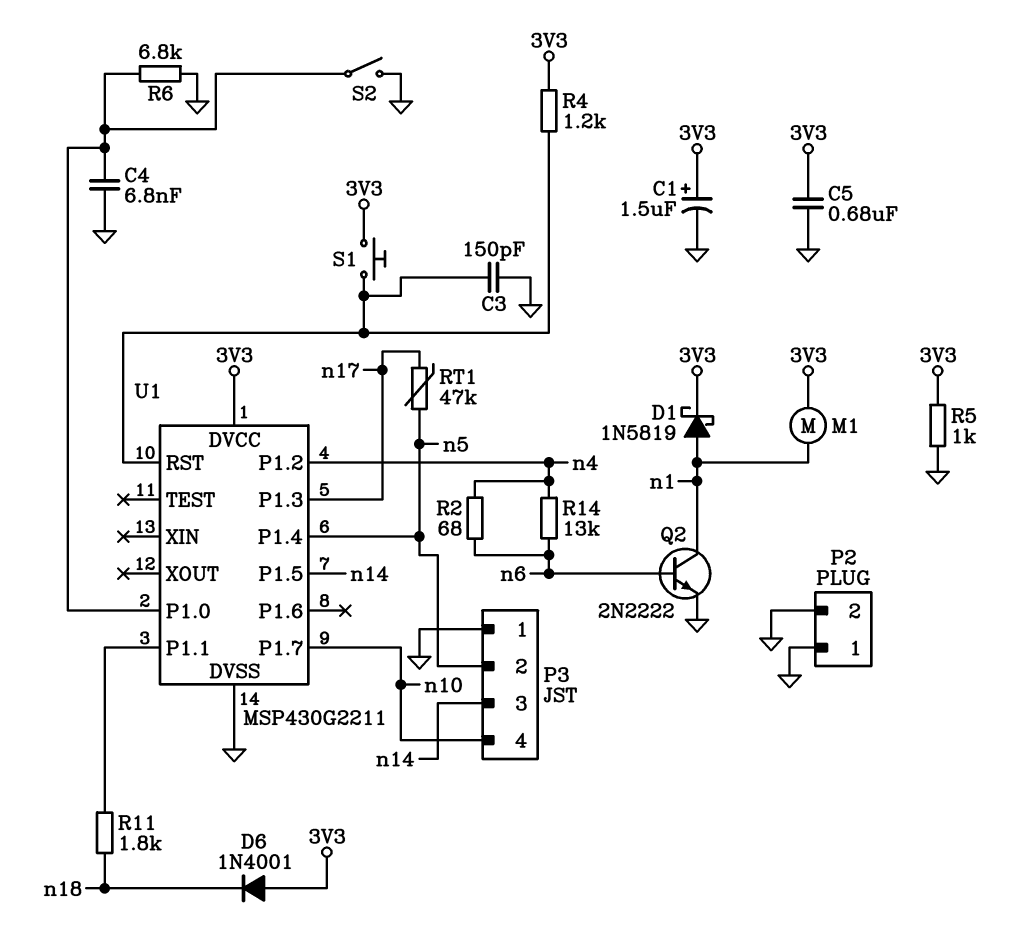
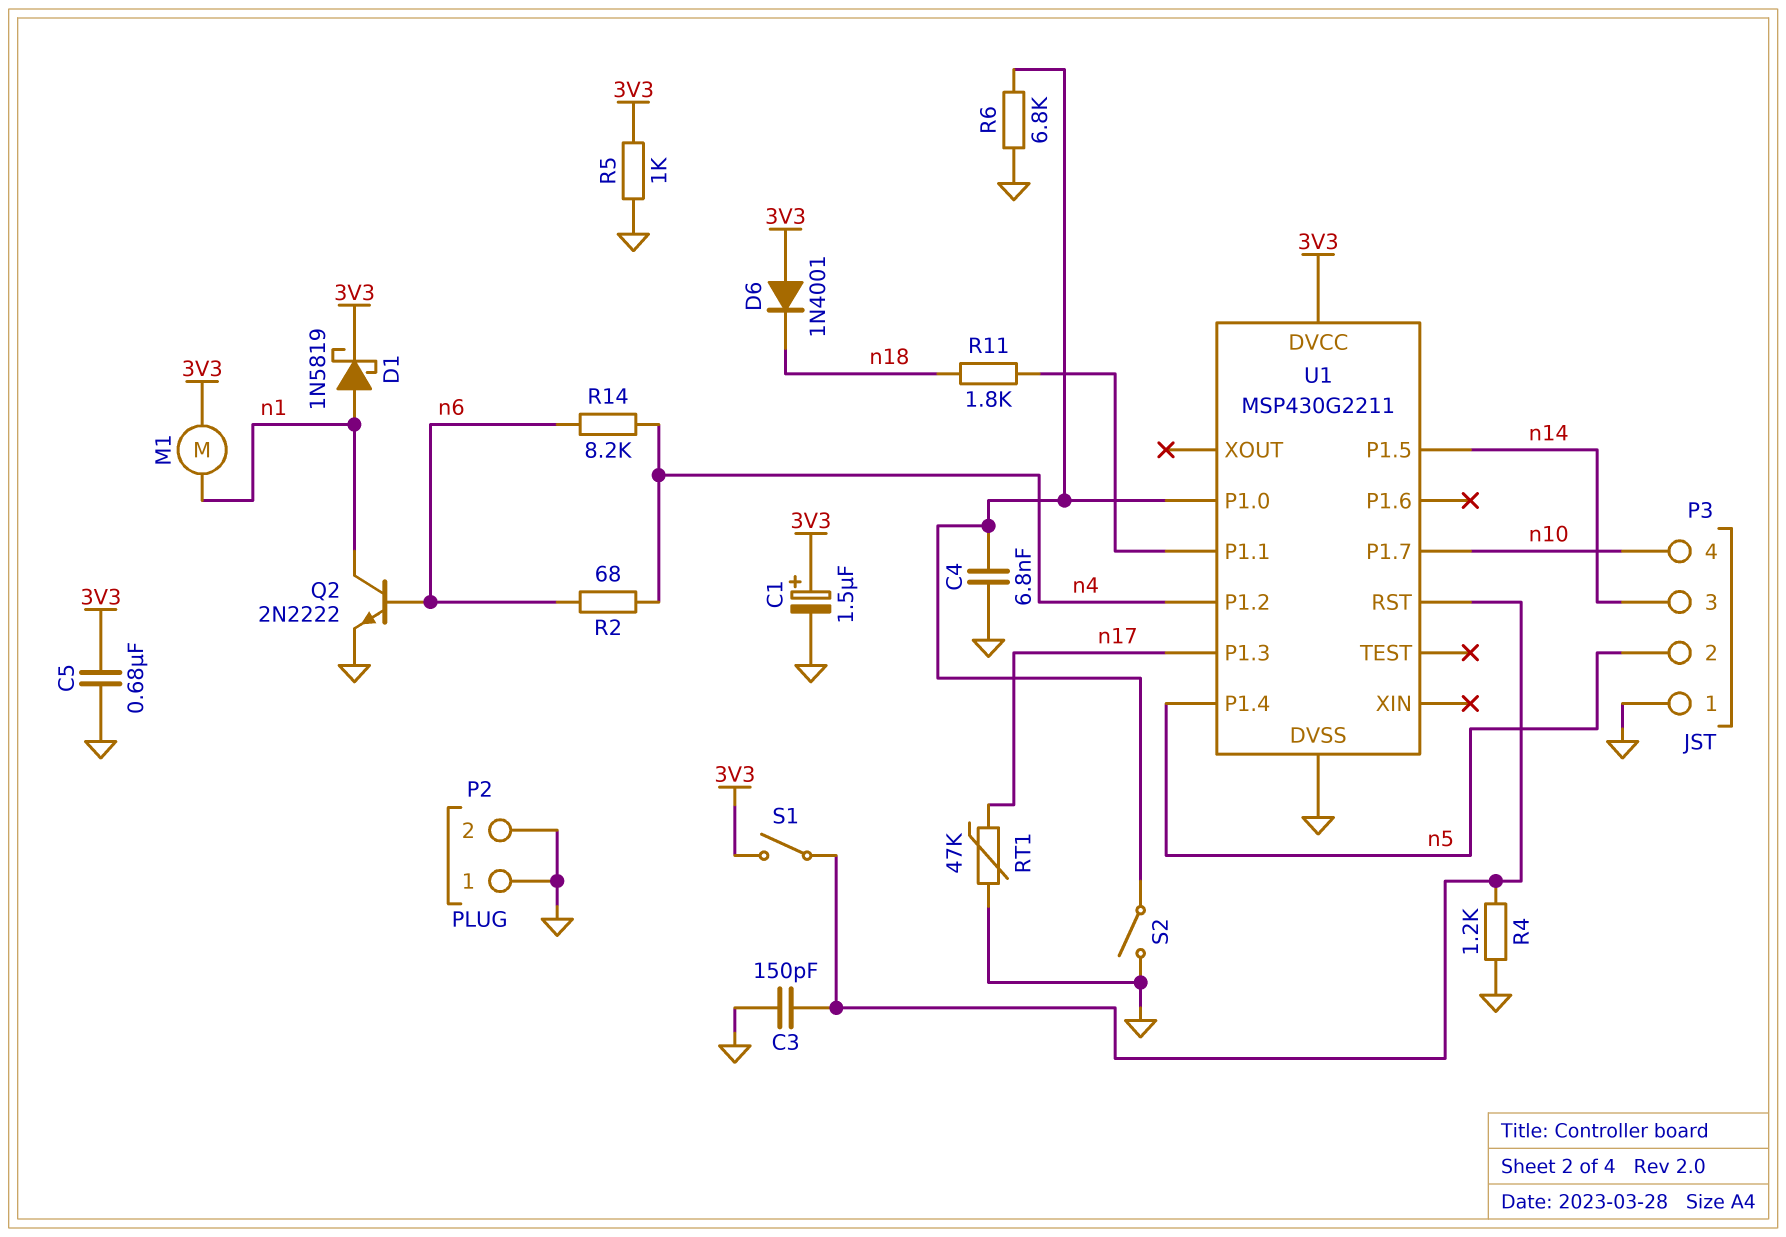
R4: 1.2k (3V3, U1/RST) -> 1.2k (GND, U1/RST)
R14: 13k (n4, n6) -> 8.2k (n4, n6)
RT1: 47k (n5, n17) -> 47k (GND, n17)
S1: button (3V3, U1/RST) -> switch (3V3, U1/RST)

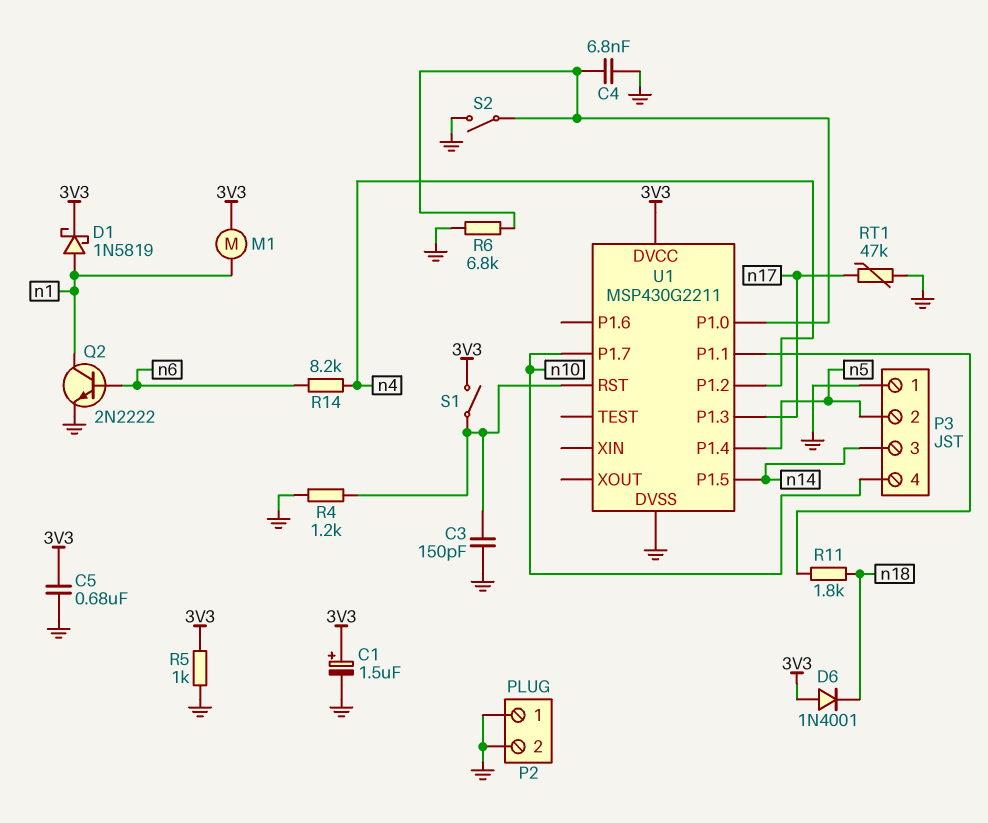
R2: 68 (n4, n6) -> none

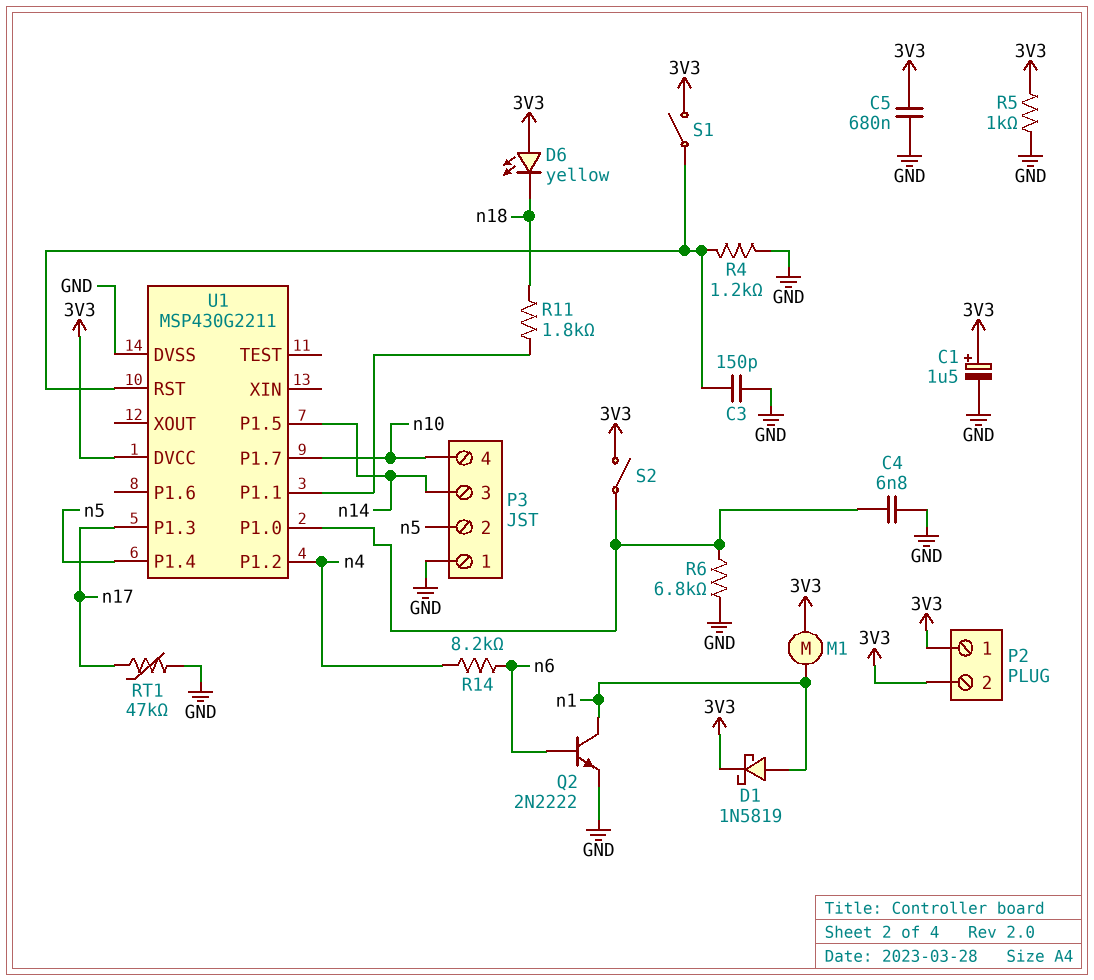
D6: diode 1N4001 (A 3V3, K n18) -> LED yellow (A 3V3, K n18)
P2 pin 1: GND -> 3V3
P2 pin 2: GND -> 3V3
S2: switch (GND, U1/P1.0) -> switch (3V3, U1/P1.0)

